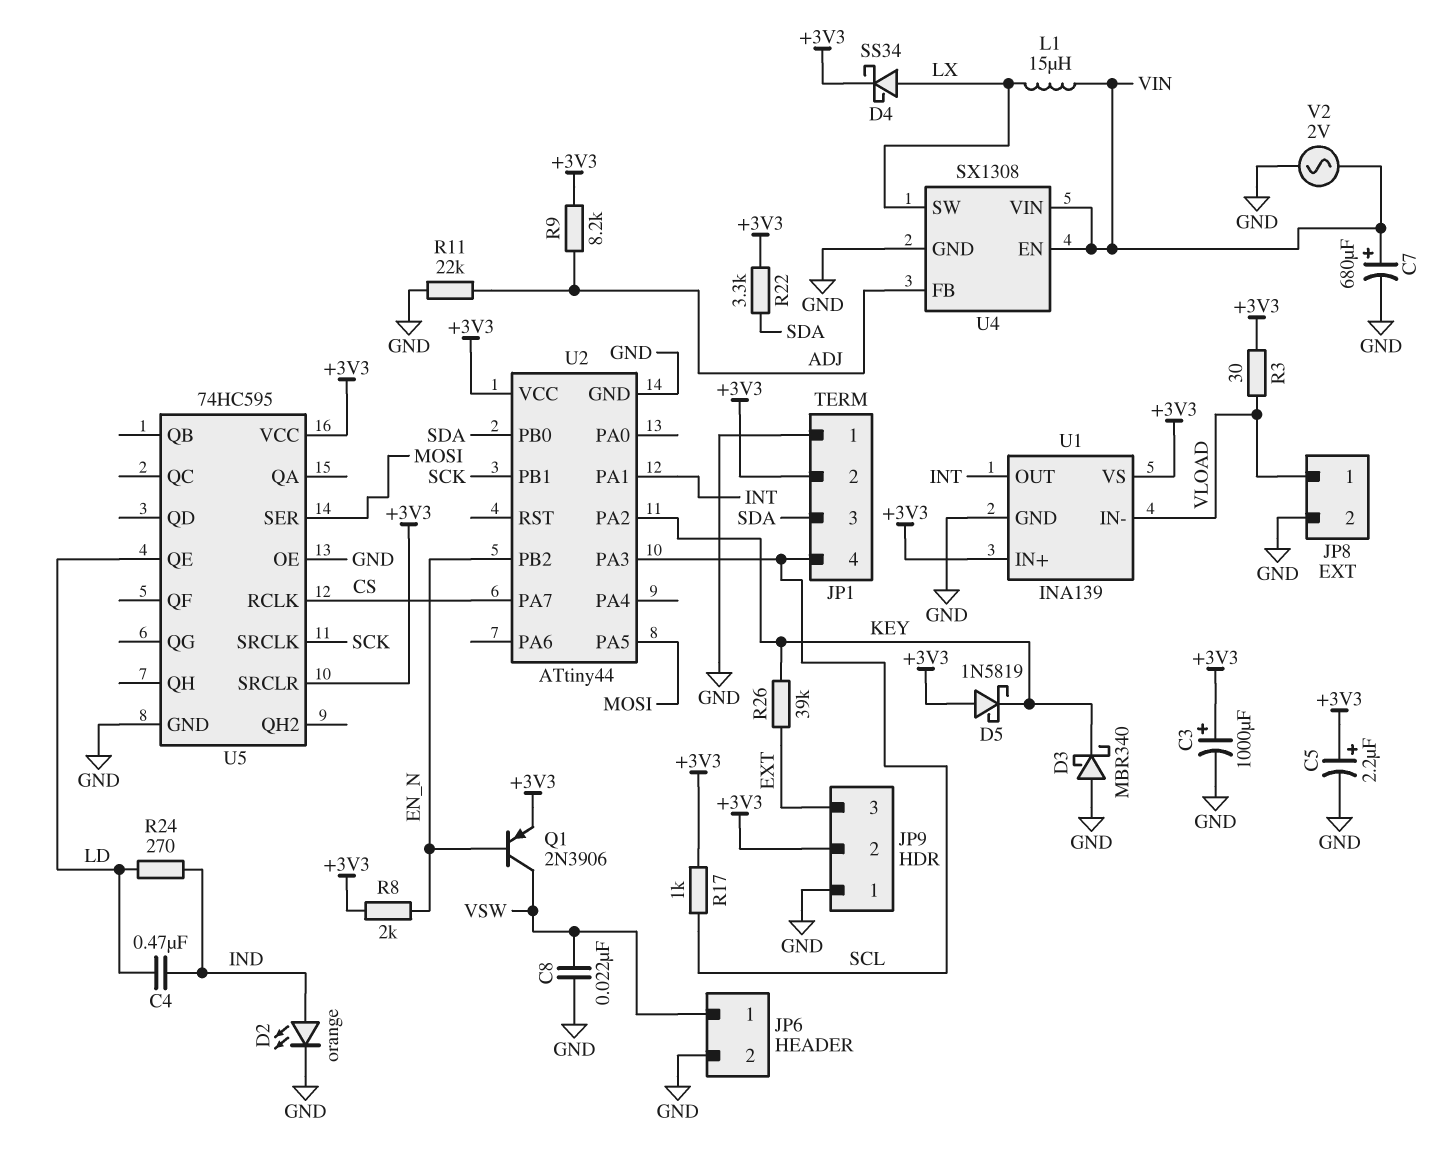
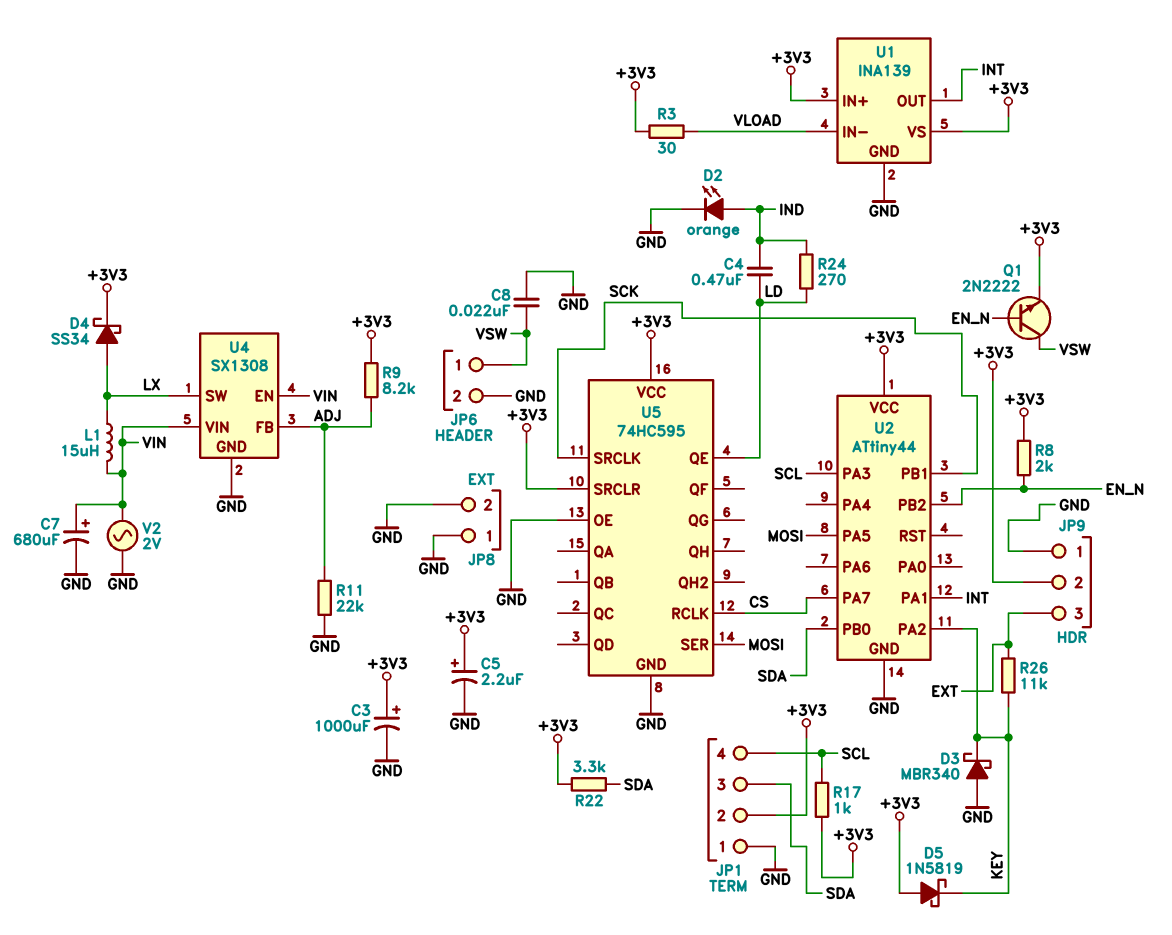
JP8 pin 1: VLOAD -> GND
Q1: PNP 2N3906 (B EN_N, C VSW, E +3V3) -> NPN 2N2222 (B EN_N, C VSW, E +3V3)
R26: 39k (EXT, KEY) -> 11k (EXT, KEY)

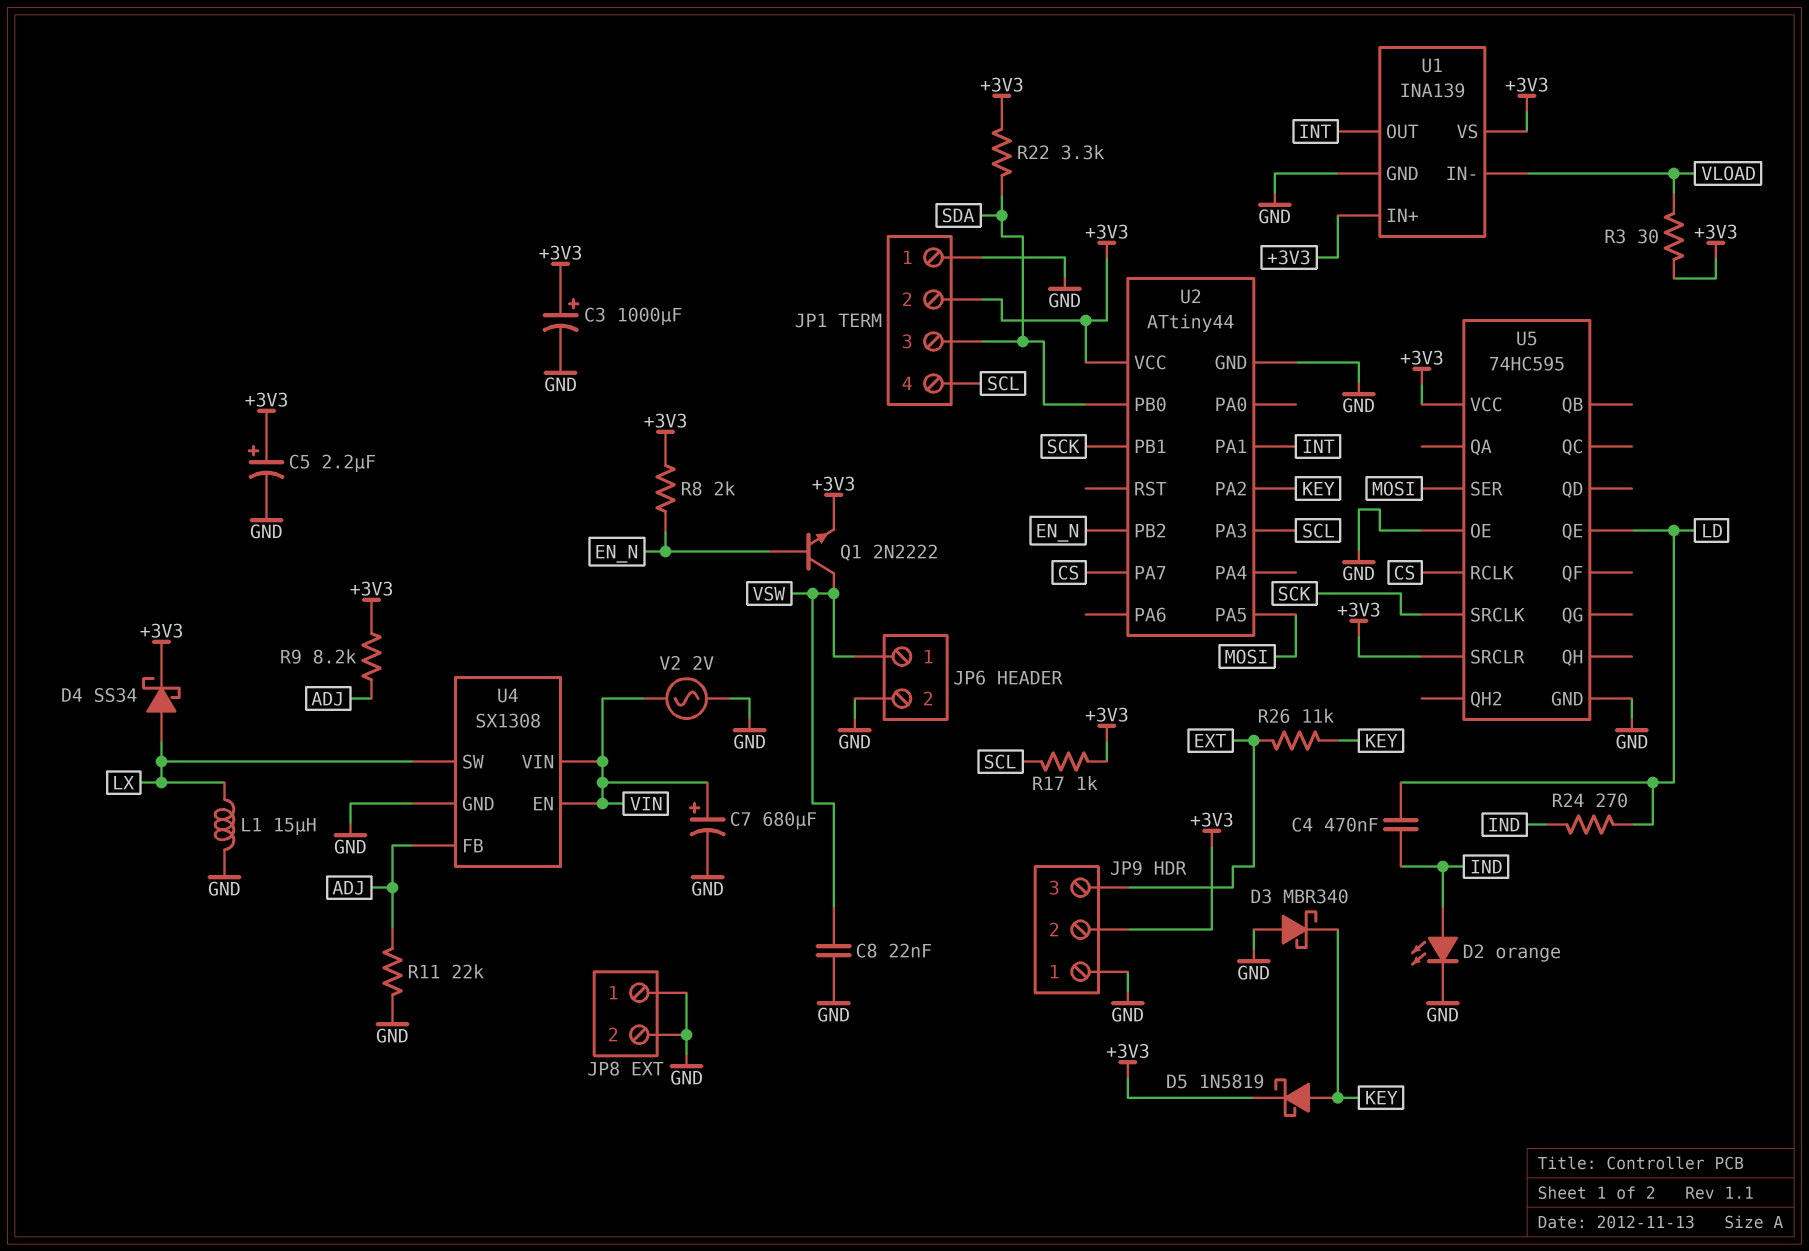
D5: schottky 1N5819 (A +3V3, K KEY) -> schottky 1N5819 (A KEY, K +3V3)
L1: 15uH (LX, VIN) -> 15uH (GND, LX)

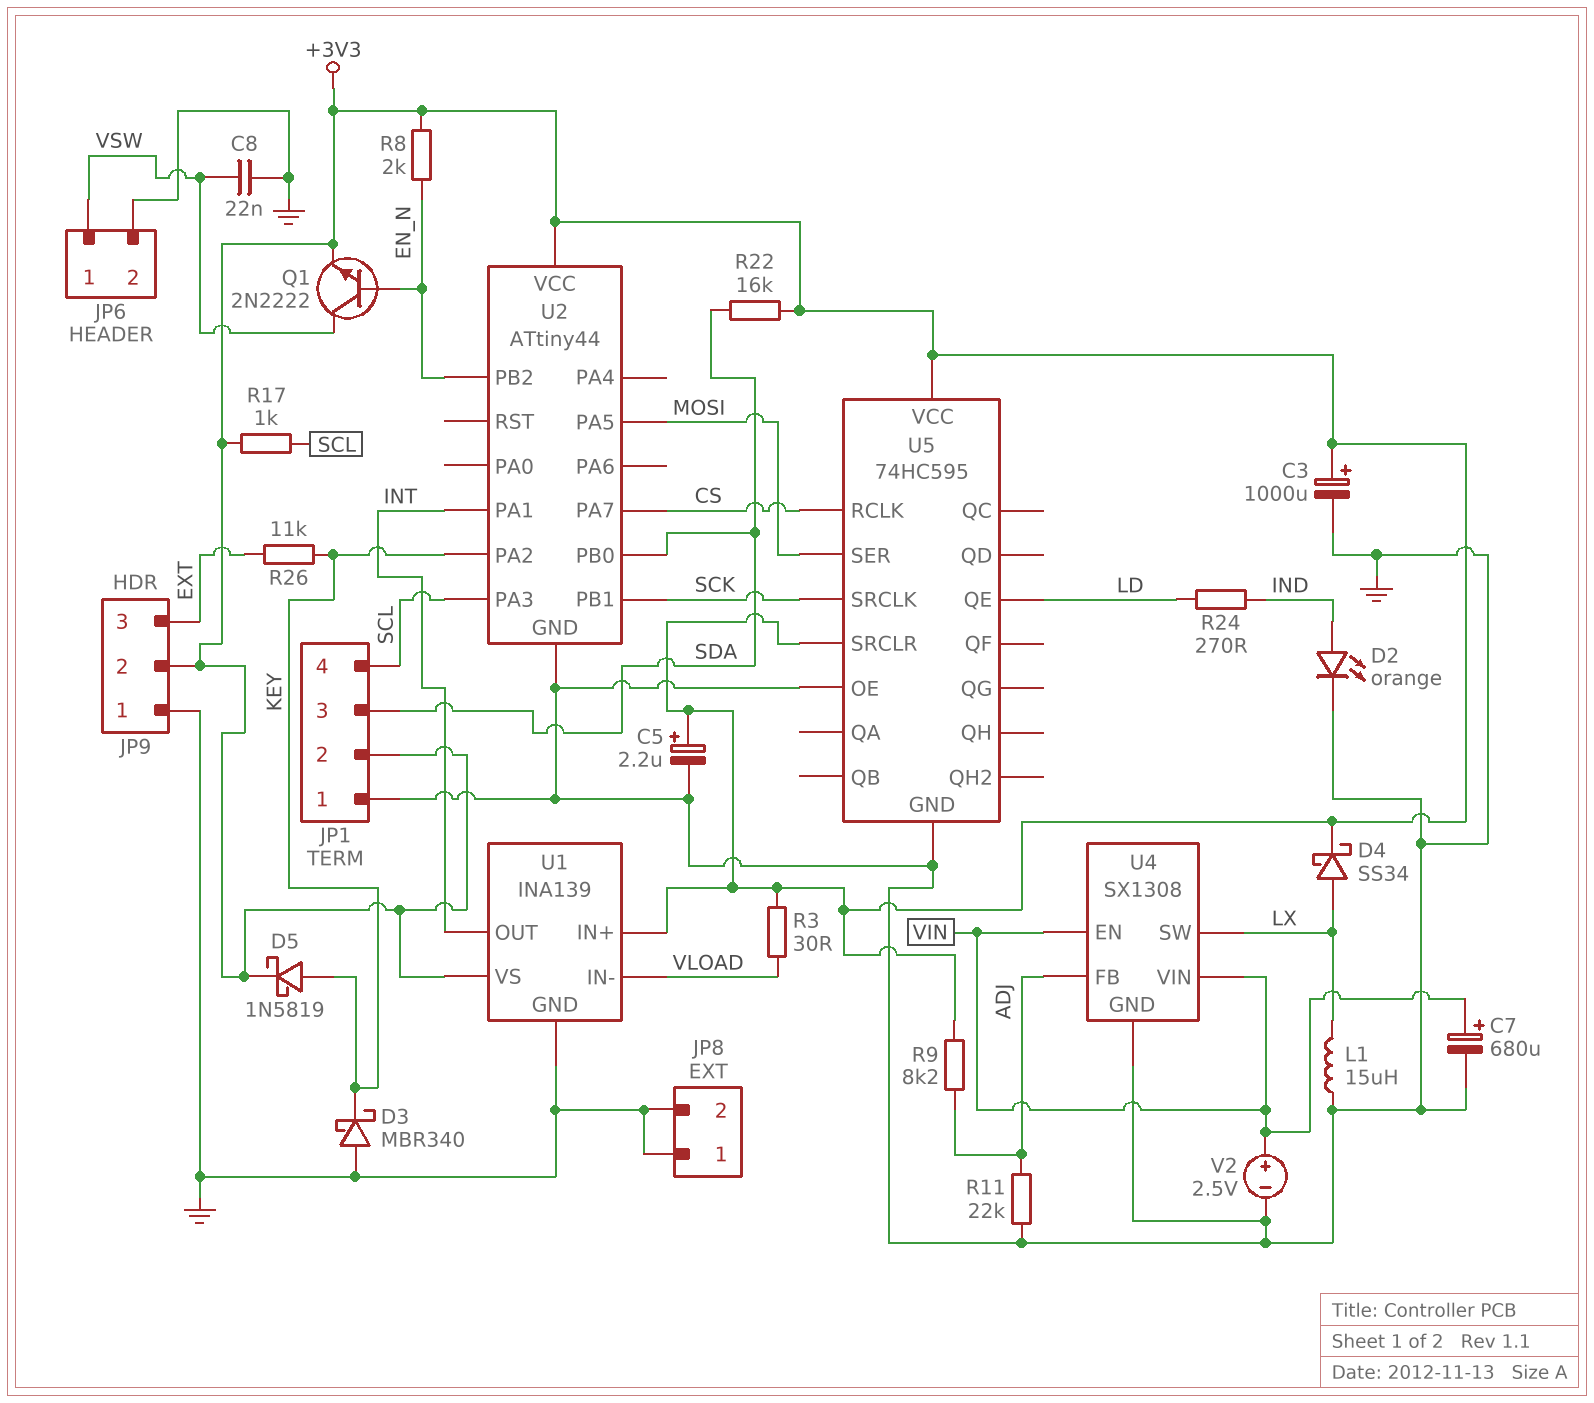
C4: 470nF (IND, LD) -> none
R22: 3.3k (+3V3, SDA) -> 16k (+3V3, SDA)
V2: AC 2V (GND, VIN) -> 2.5V (plus VIN, minus GND)

